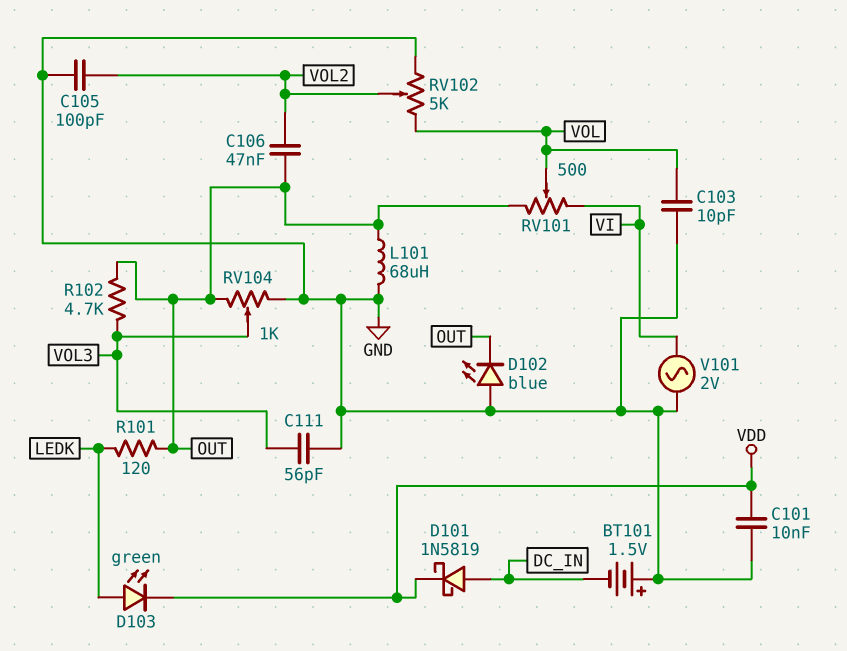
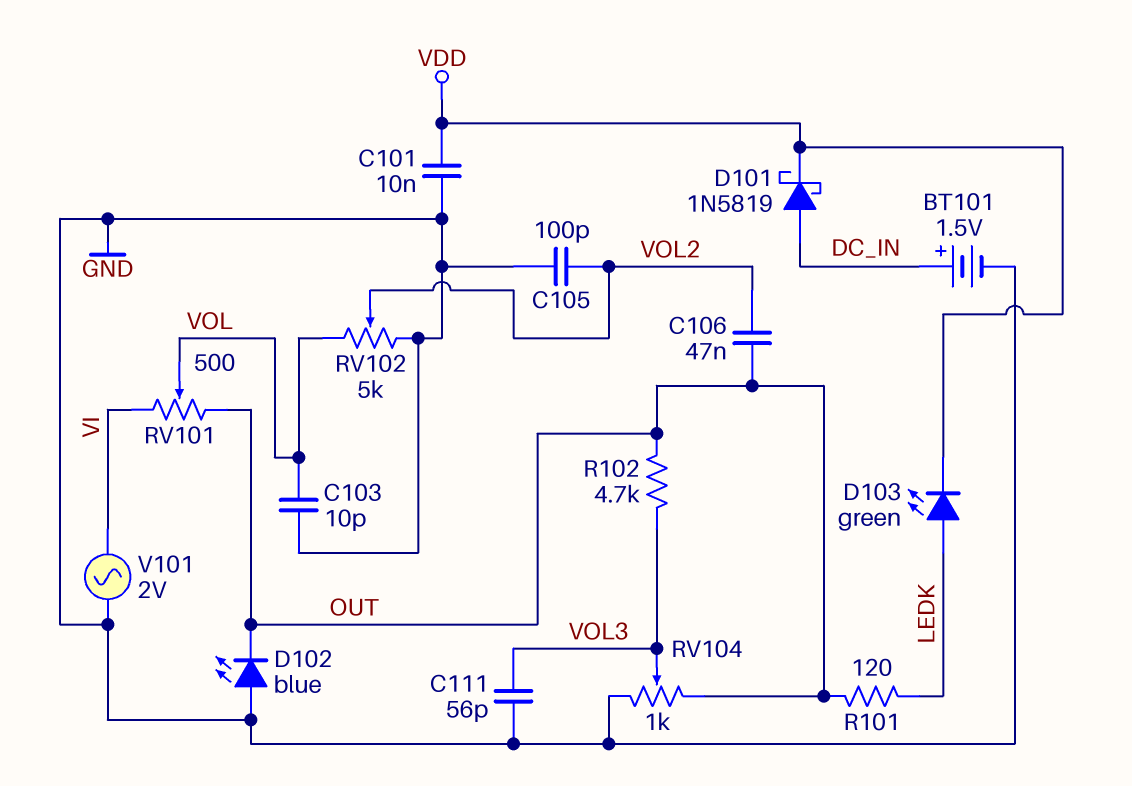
BT101: 1.5V (plus GND, minus DC_IN) -> 1.5V (plus DC_IN, minus GND)
L101: 68uH (GND, OUT) -> none

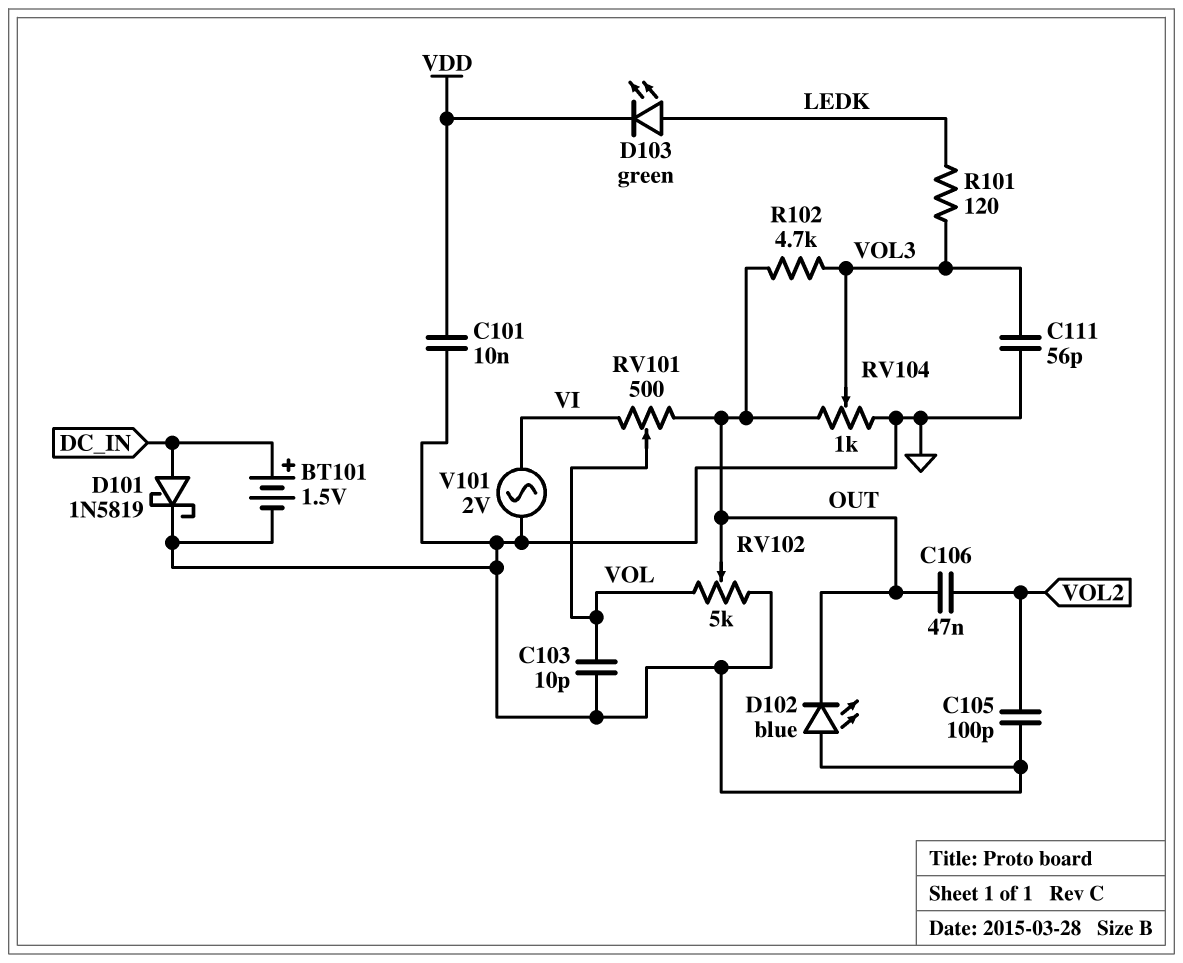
D101: schottky 1N5819 (A DC_IN, K VDD) -> schottky 1N5819 (A DC_IN, K GND)
R101: 120 (LEDK, OUT) -> 120 (LEDK, VOL3)
RV102: 5k (GND, VOL, wiper VOL2) -> 5k (GND, VOL, wiper OUT)

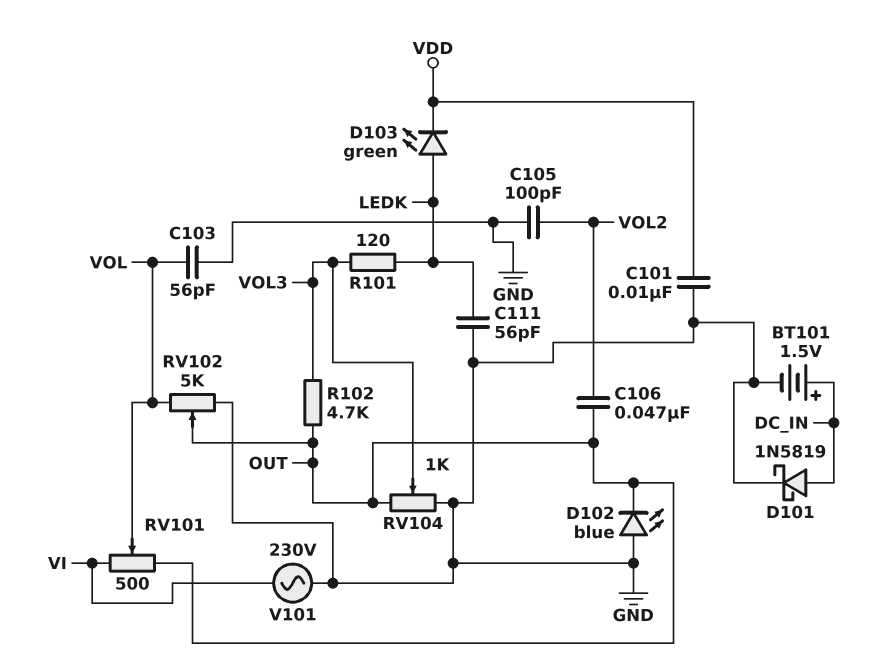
C103: 10pF (GND, VOL) -> 56pF (GND, VOL)
C111: 56pF (GND, VOL3) -> 56pF (GND, LEDK)
V101: AC 2V (GND, VI) -> AC 230V (GND, VI)

